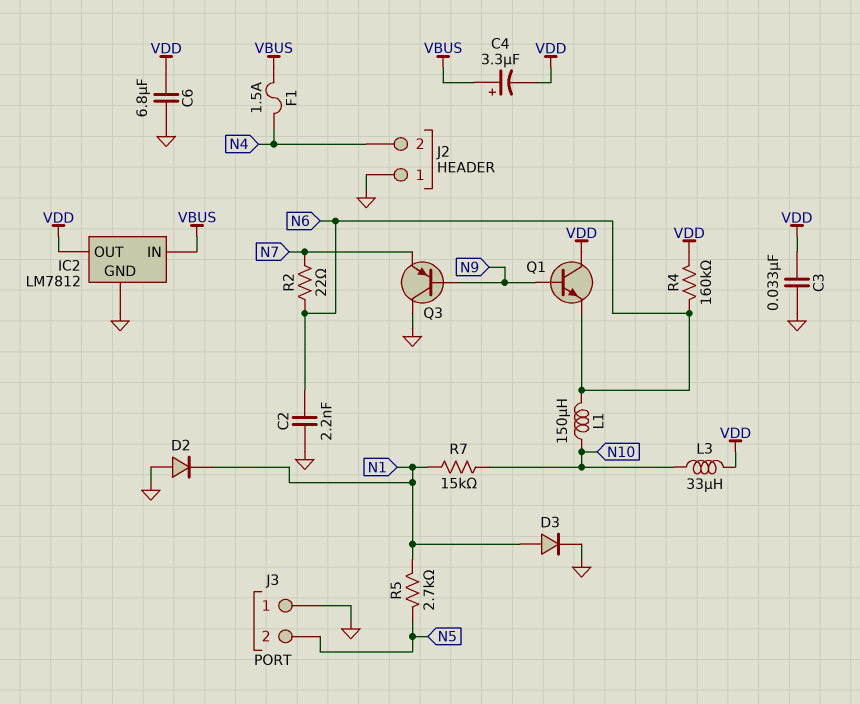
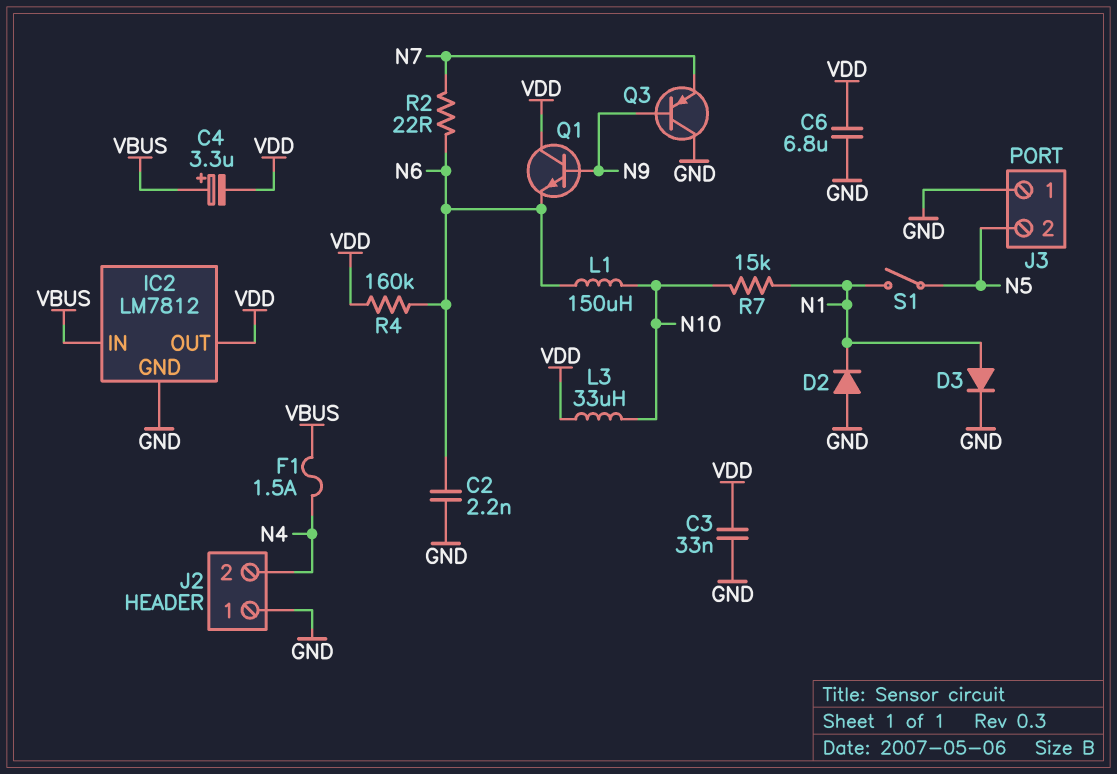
R5: 2.7k (N1, N5) -> none
S1: none -> switch (N1, N5)

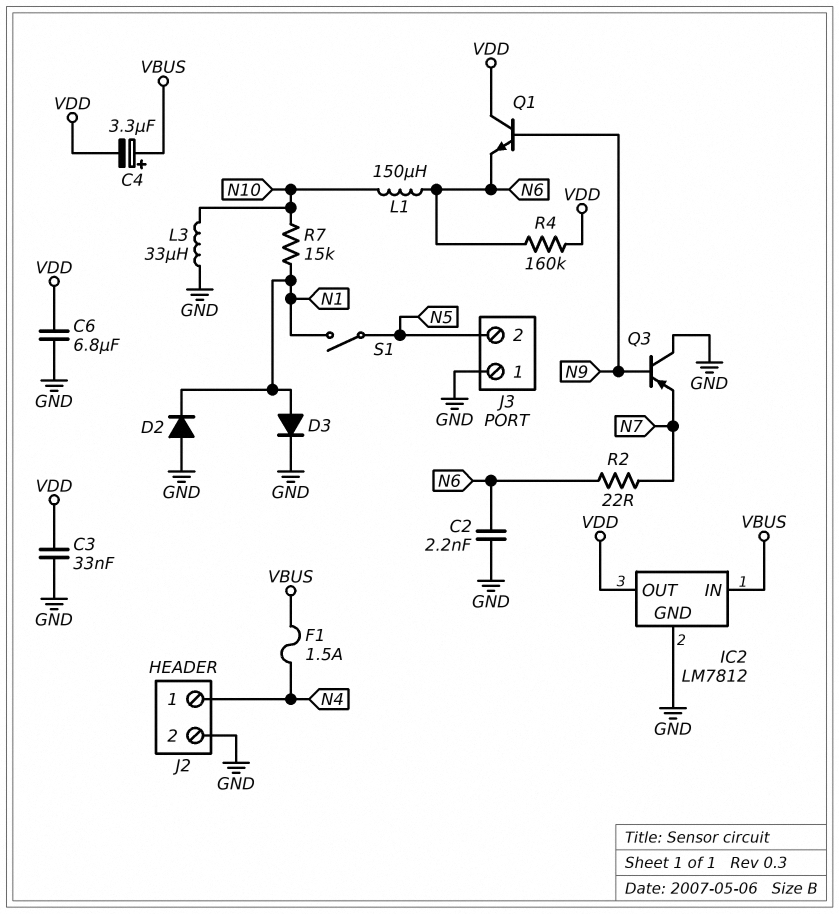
J2 pin 1: GND -> N4
J2 pin 2: N4 -> GND
L3: 33uH (N10, VDD) -> 33uH (GND, N10)

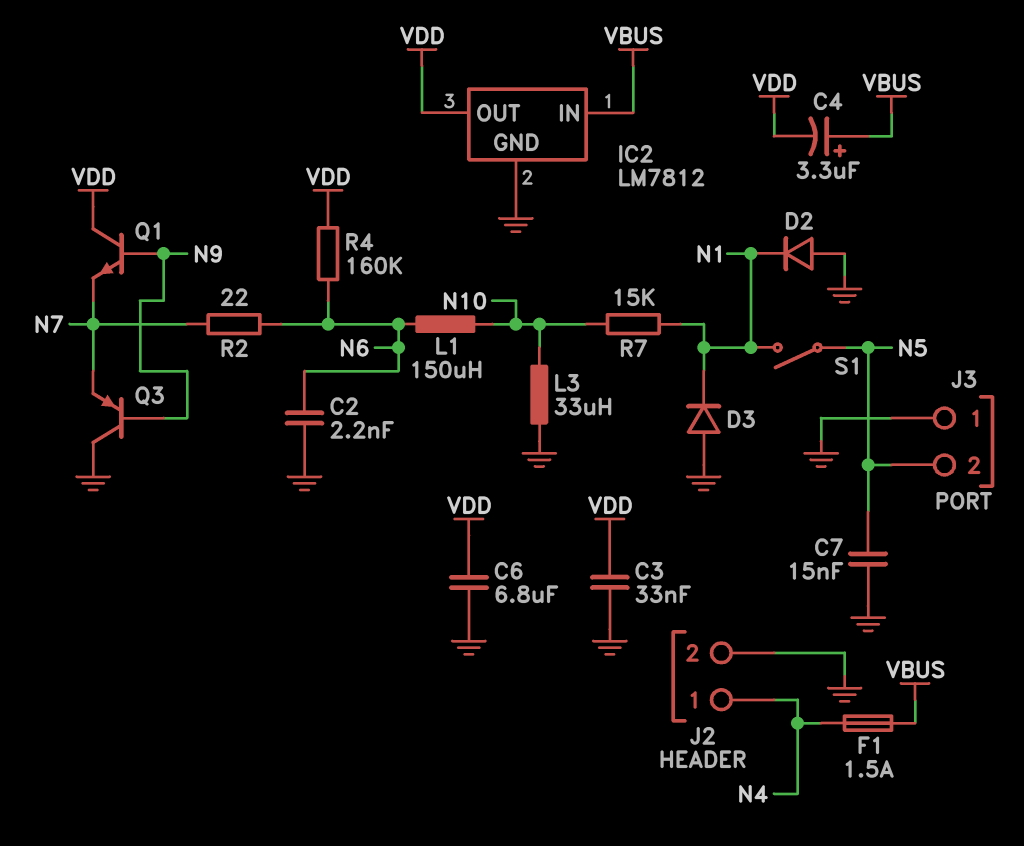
C7: none -> 15nF (GND, N5)
D3: diode (A N1, K GND) -> diode (A GND, K N1)
Q1: NPN (B N9, C VDD, E N6) -> NPN (B N9, C VDD, E N7)

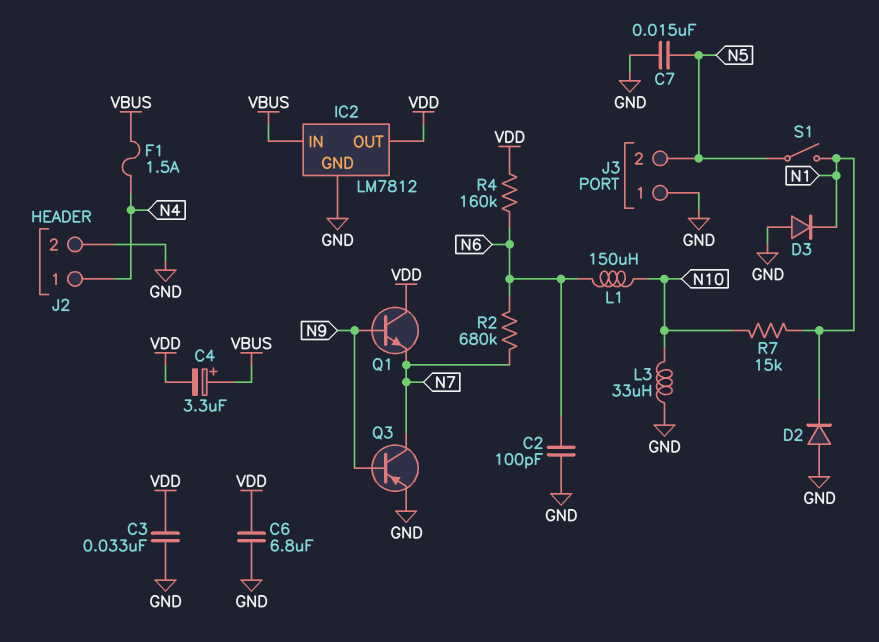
C2: 2.2nF (GND, N6) -> 100pF (GND, N6)
Q3: PNP (B N9, C GND, E N7) -> PNP (B N9, C N7, E GND)
R2: 22 (N6, N7) -> 680k (N6, N7)

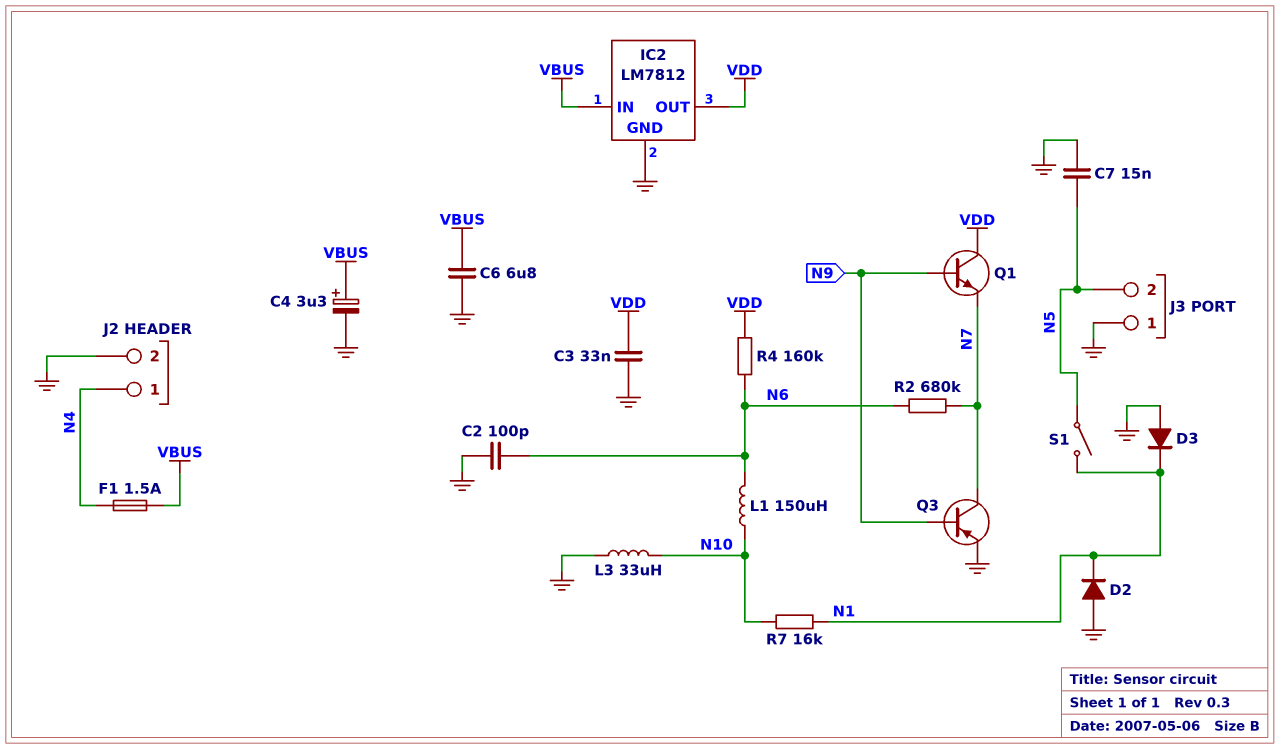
C4: 3.3uF (plus VBUS, minus VDD) -> 3.3uF (plus VBUS, minus GND)
C6: 6.8uF (GND, VDD) -> 6.8uF (GND, VBUS)
R7: 15k (N1, N10) -> 16k (N1, N10)

